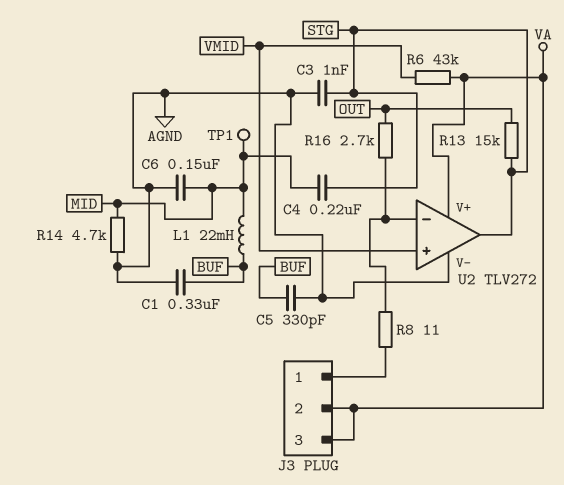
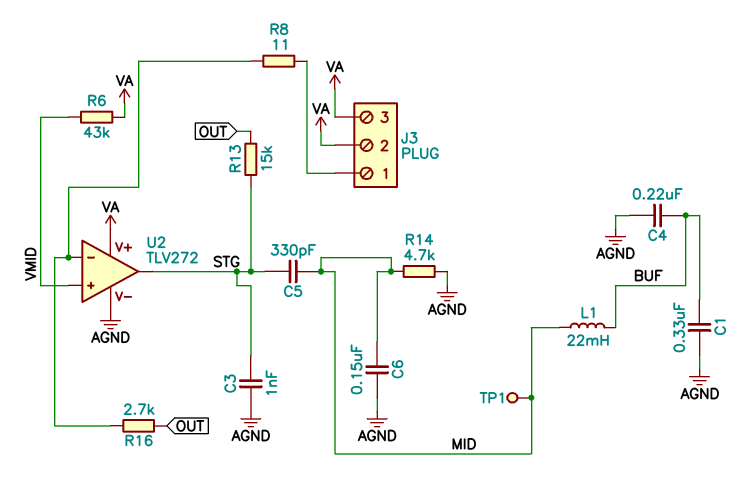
C4: 220nF (MID, STG) -> 220nF (AGND, BUF)
C5: 330pF (AGND, BUF) -> 330pF (MID, STG)

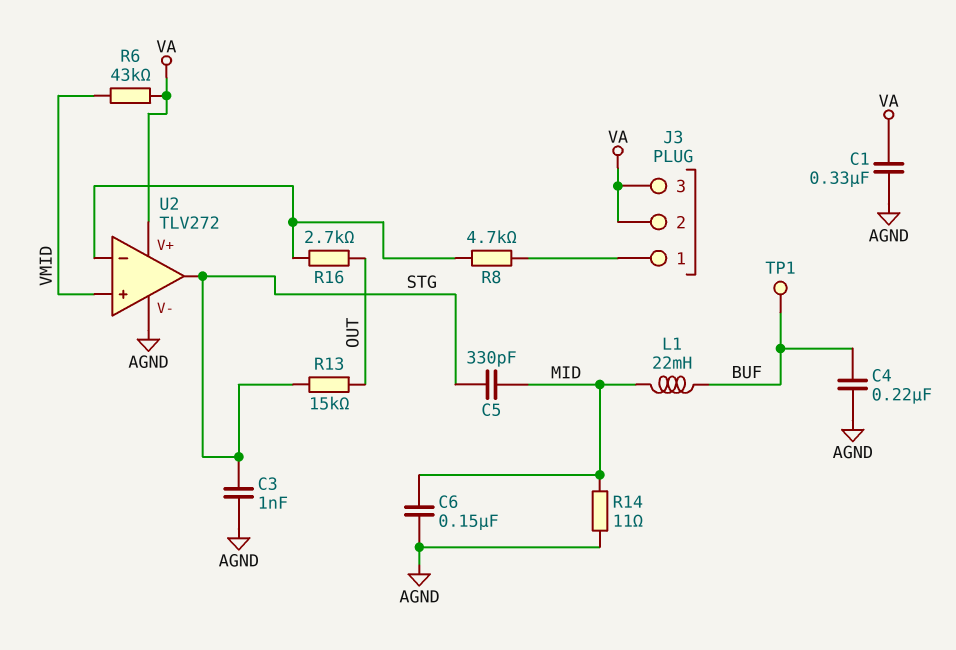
C1: 330nF (AGND, BUF) -> 330nF (AGND, VA)
R8: 11 (J3/1, U2/in-) -> 4.7k (J3/1, U2/in-)
R14: 4.7k (AGND, MID) -> 11 (AGND, MID)
TP1: test point (MID) -> test point (BUF)

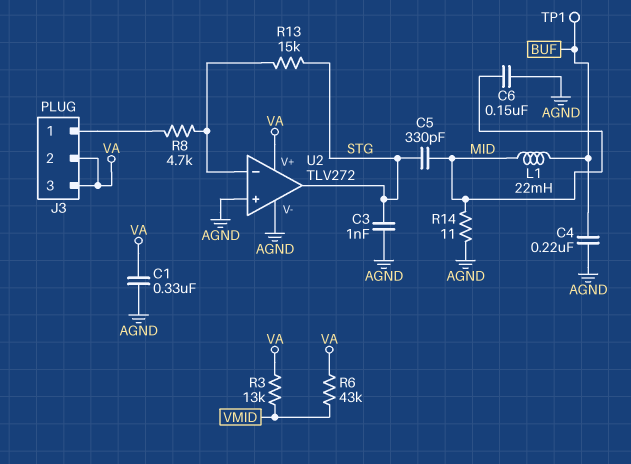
R3: none -> 13k (VA, VMID)
R13: 15k (OUT, STG) -> 15k (STG, U2/in-)
R16: 2.7k (OUT, U2/in-) -> none
U2 pin in+: VMID -> AGND

